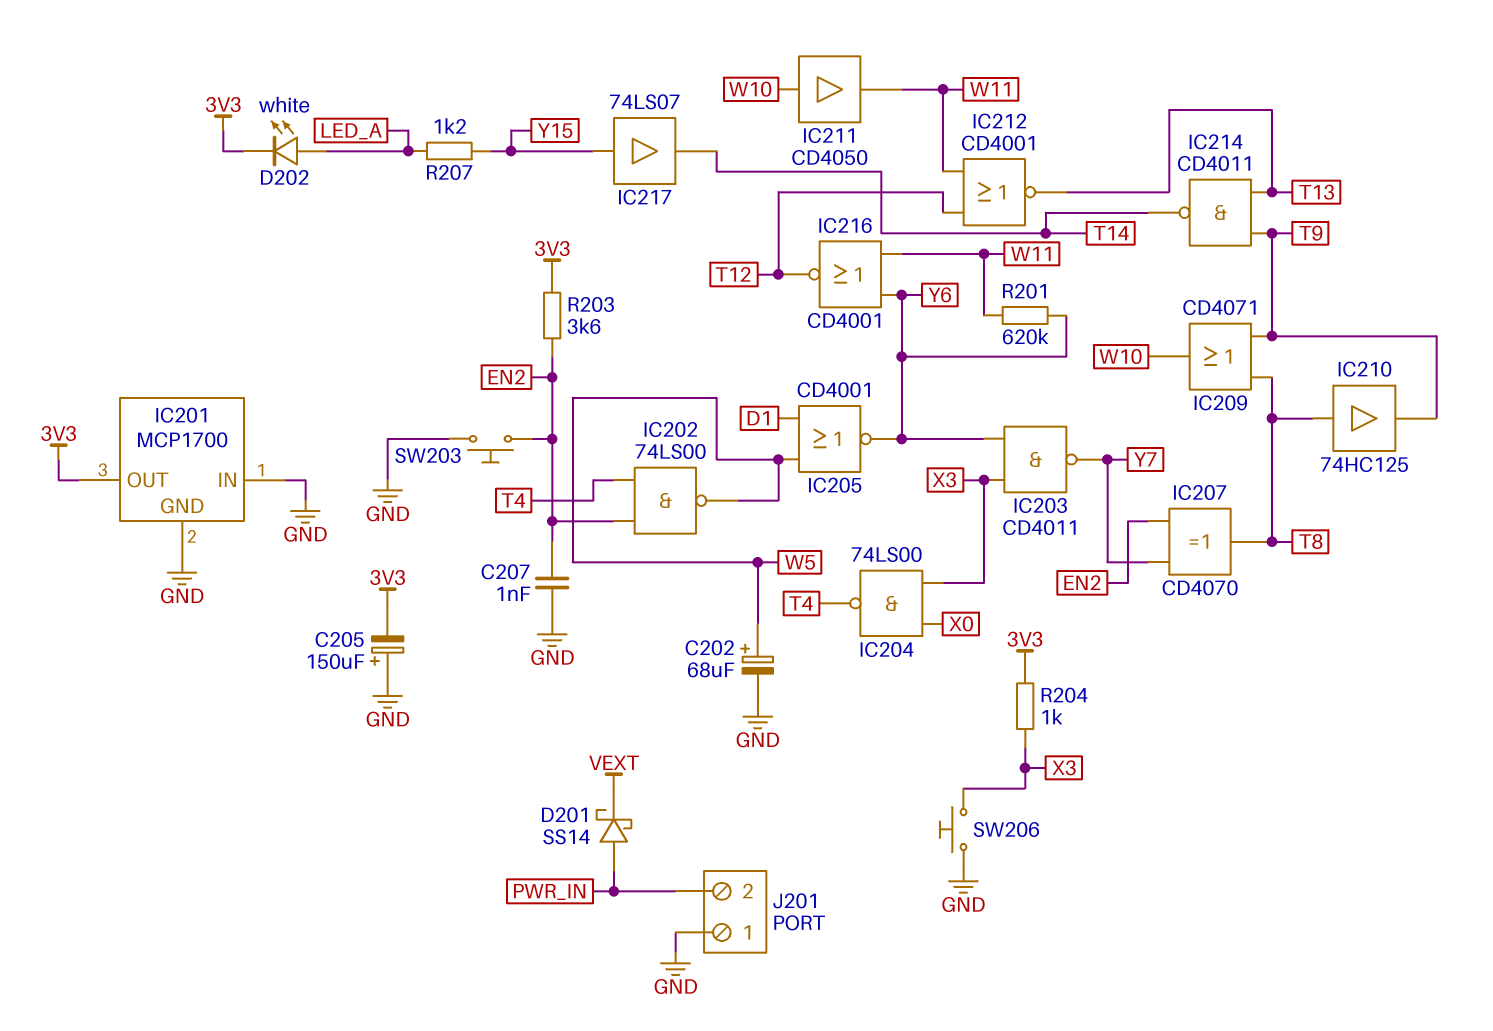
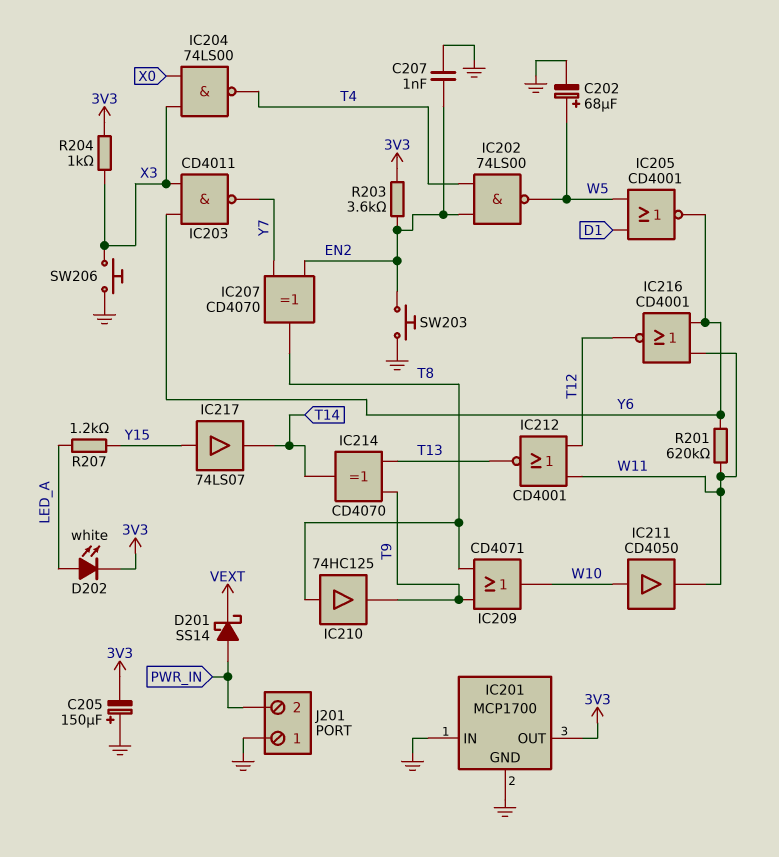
IC214: NAND CD4011 (in T9, in T13, out T14) -> XOR CD4070 (in T9, in T13, out T14)

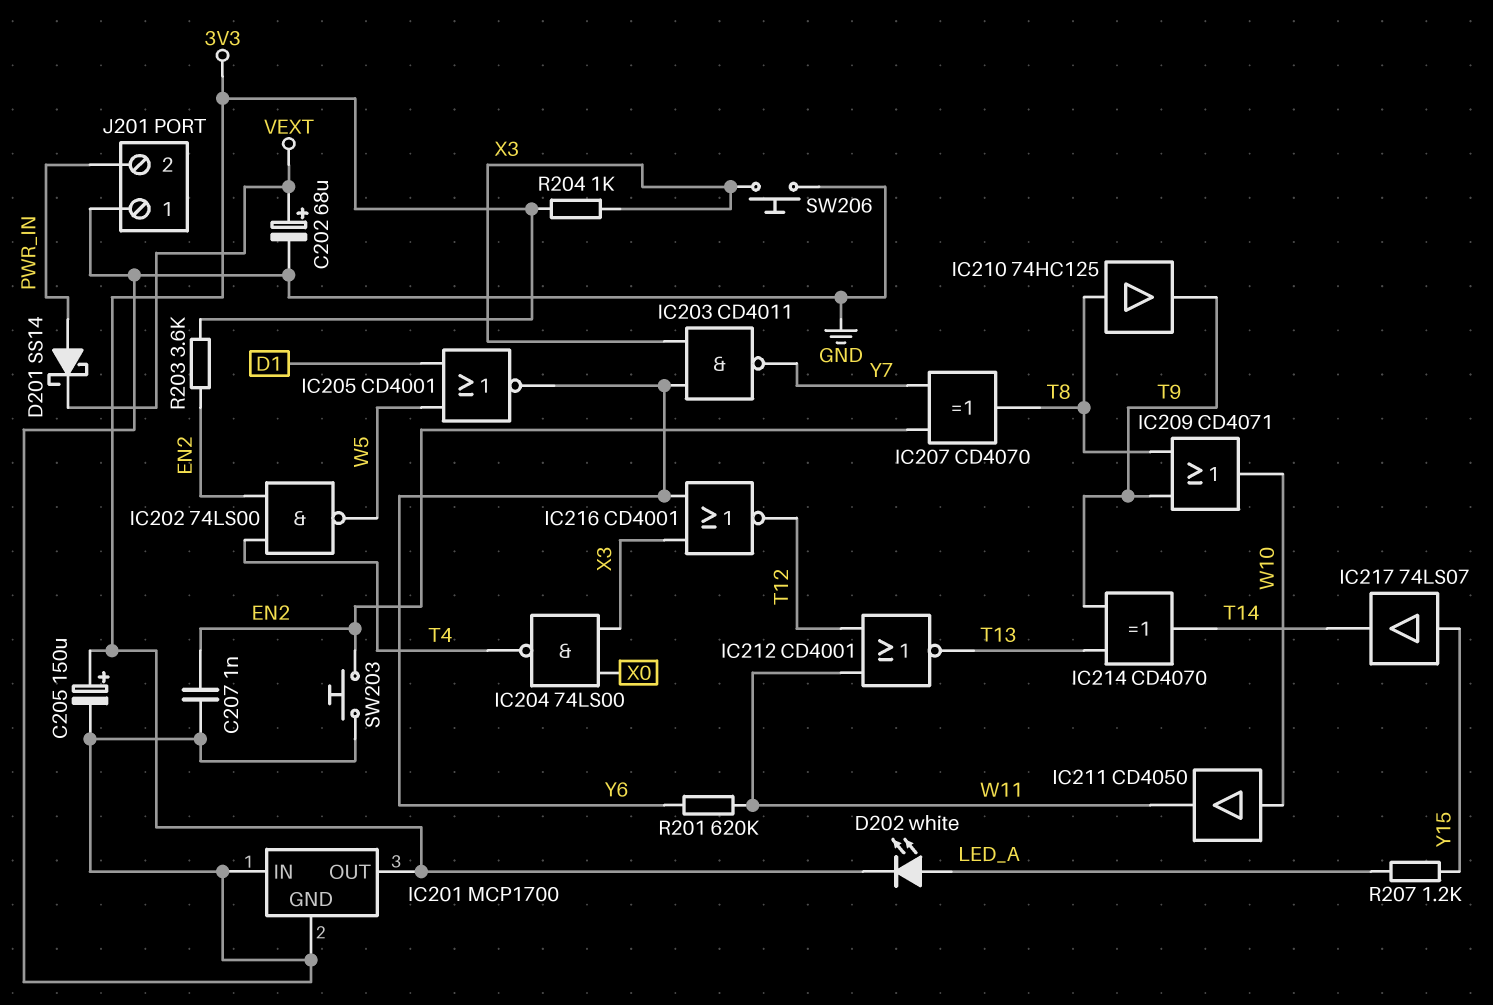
C202: 68uF (plus W5, minus GND) -> 68uF (plus VEXT, minus GND)
C205: 150uF (plus GND, minus 3V3) -> 150uF (plus 3V3, minus GND)
IC216: NOR CD4001 (in W11, in Y6, out T12) -> NOR CD4001 (in X3, in Y6, out T12)

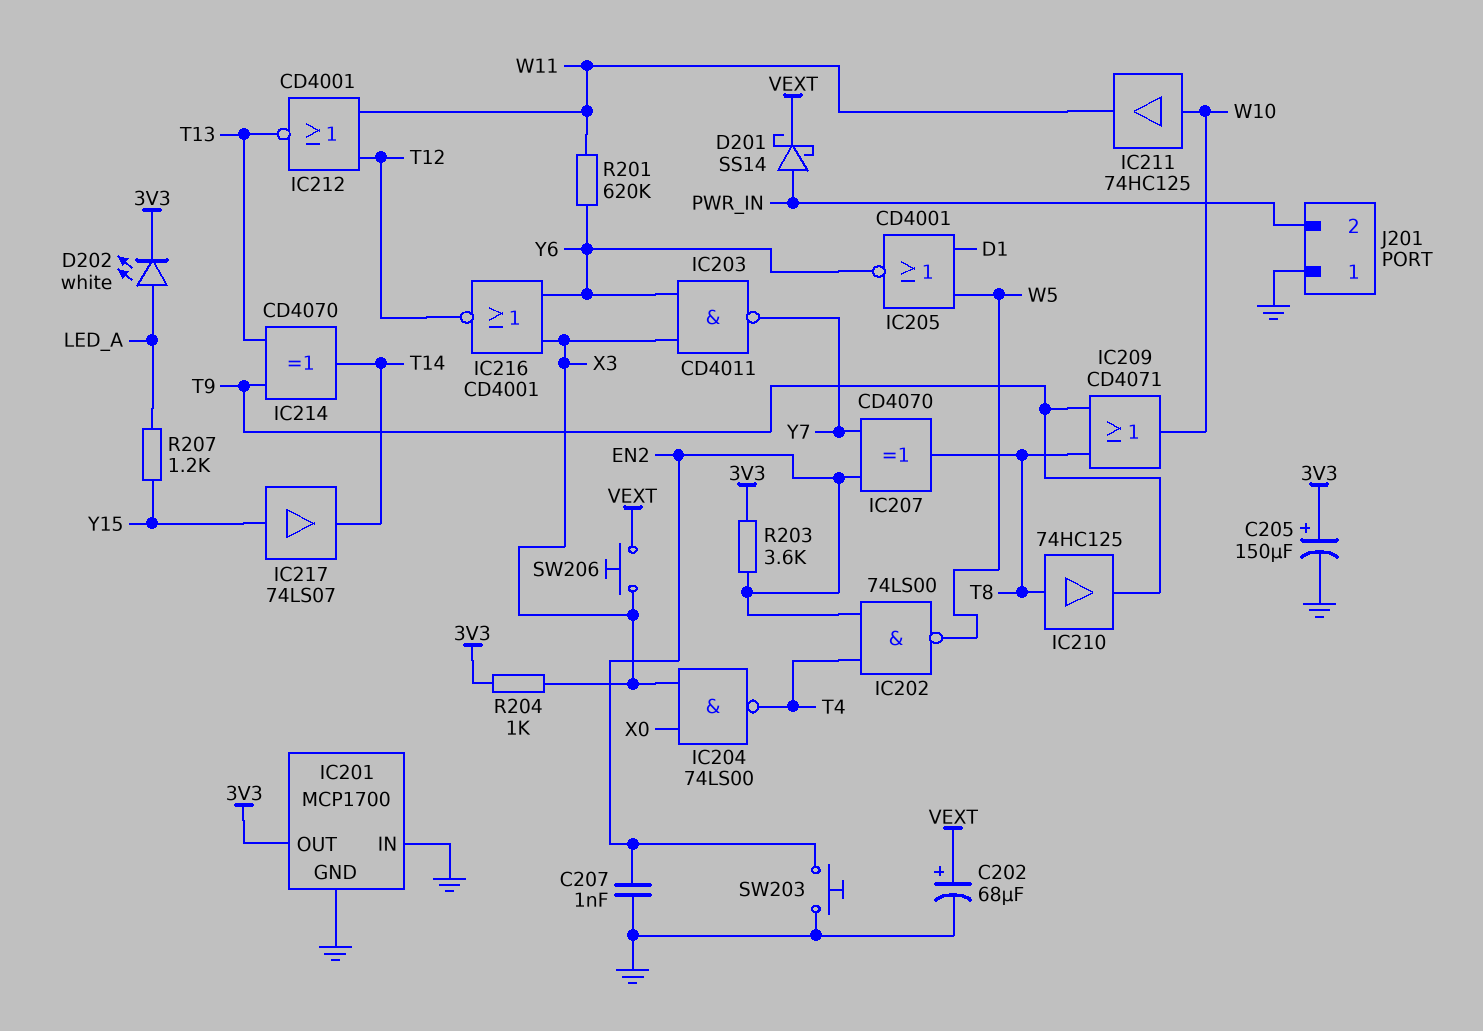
IC211: buffer CD4050 (in W10, out W11) -> buffer 74HC125 (in W10, out W11)
SW206: button (GND, X3) -> button (VEXT, X3)

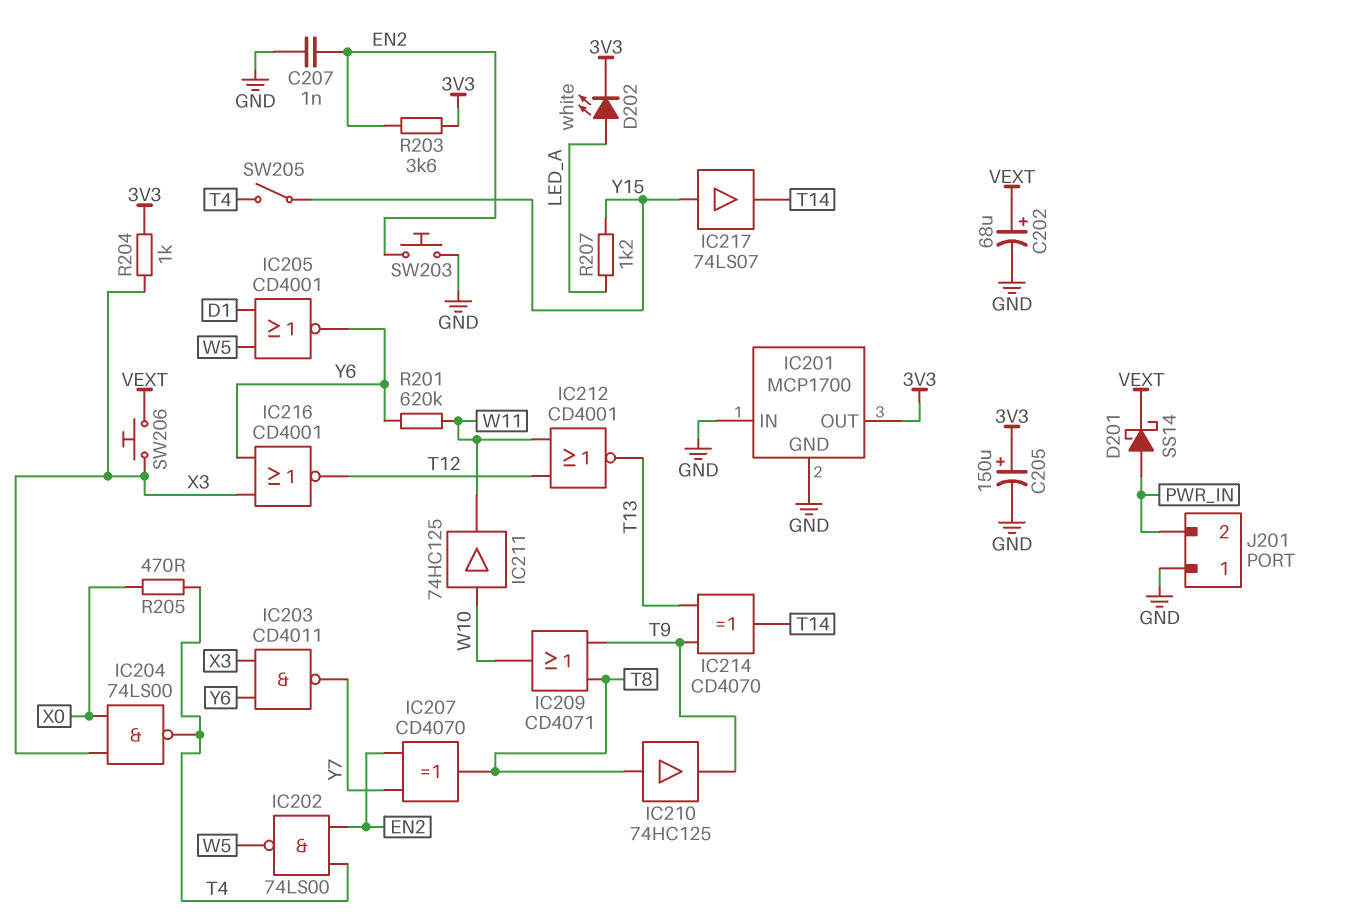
R205: none -> 470 (T4, X0)
SW205: none -> switch (T4, Y15)

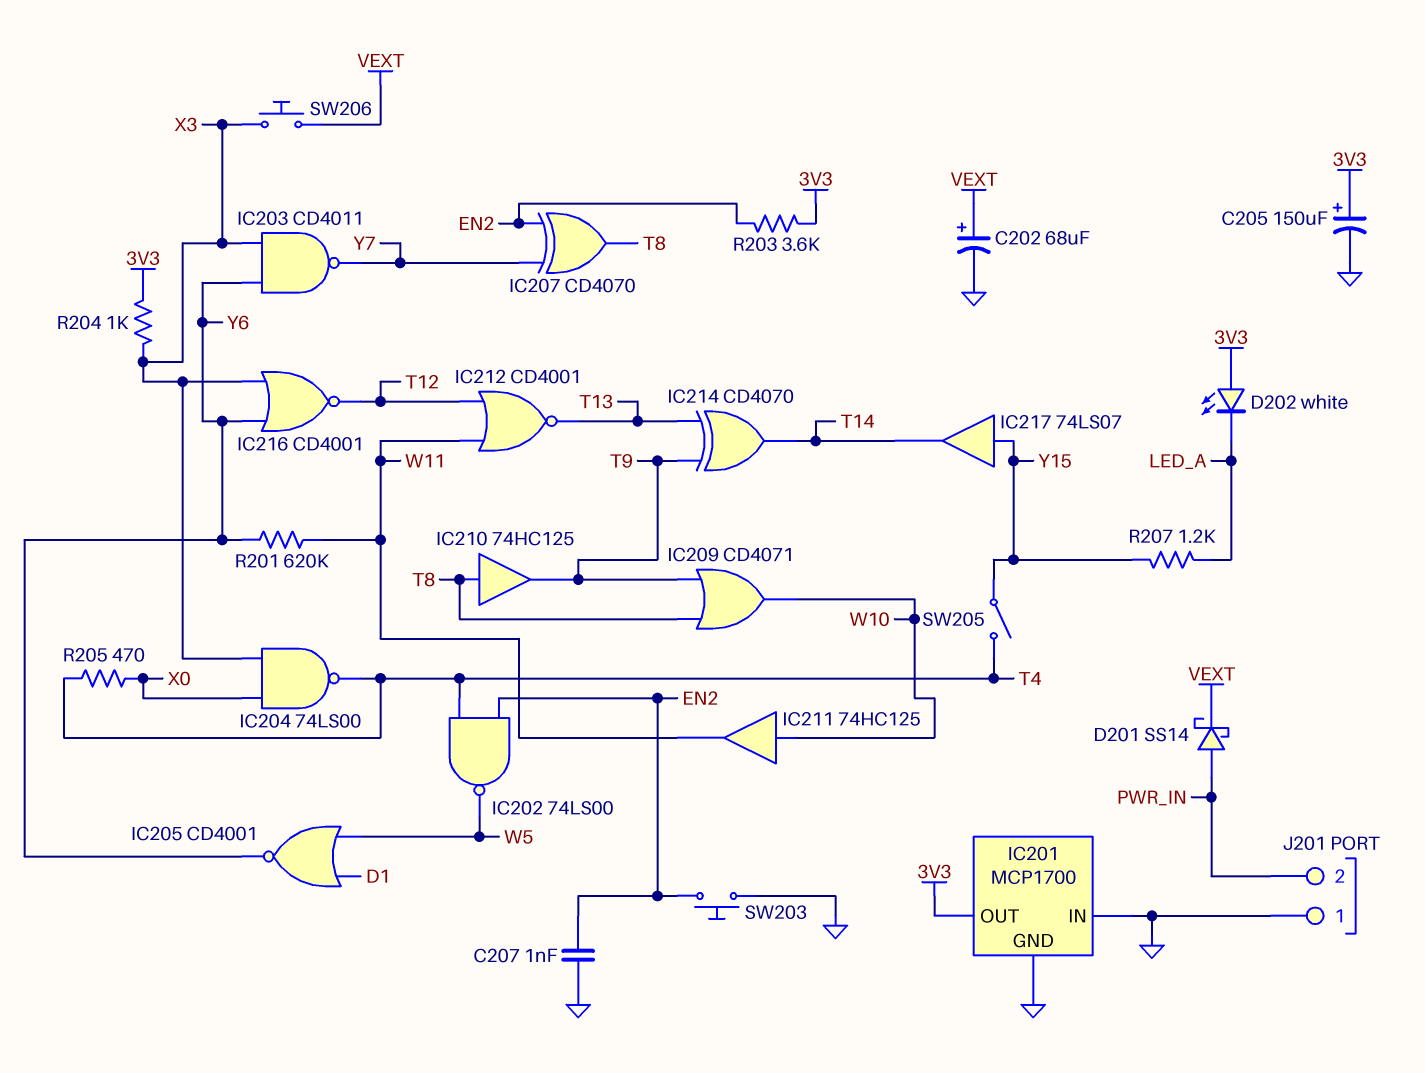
D202: LED white (A LED_A, K 3V3) -> LED white (A 3V3, K LED_A)

